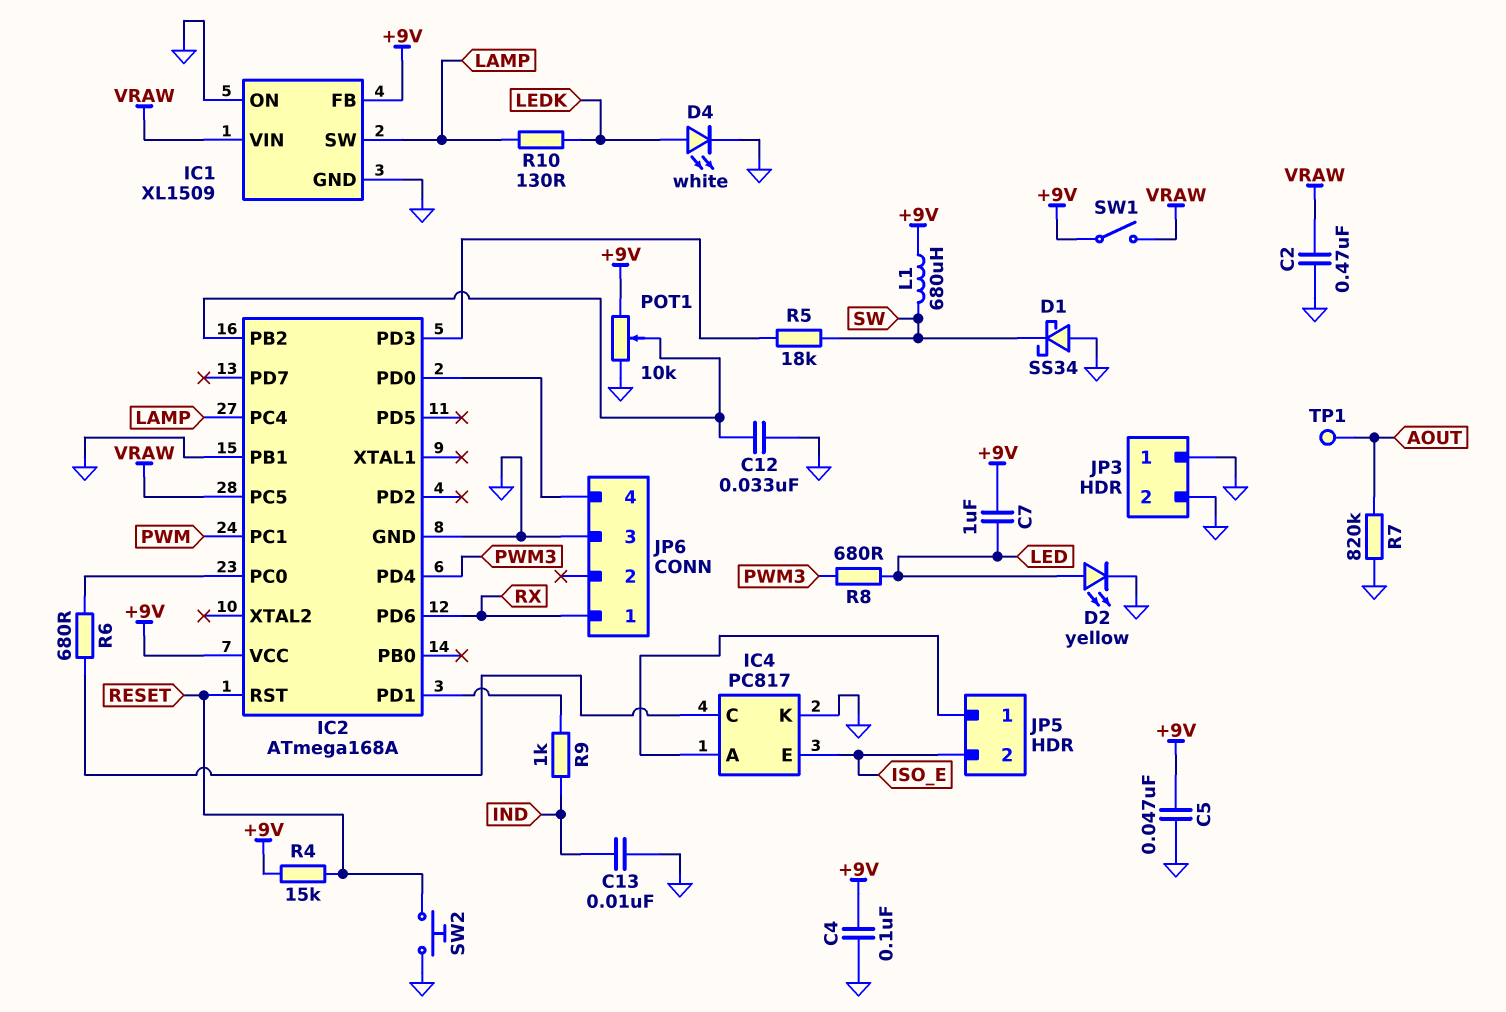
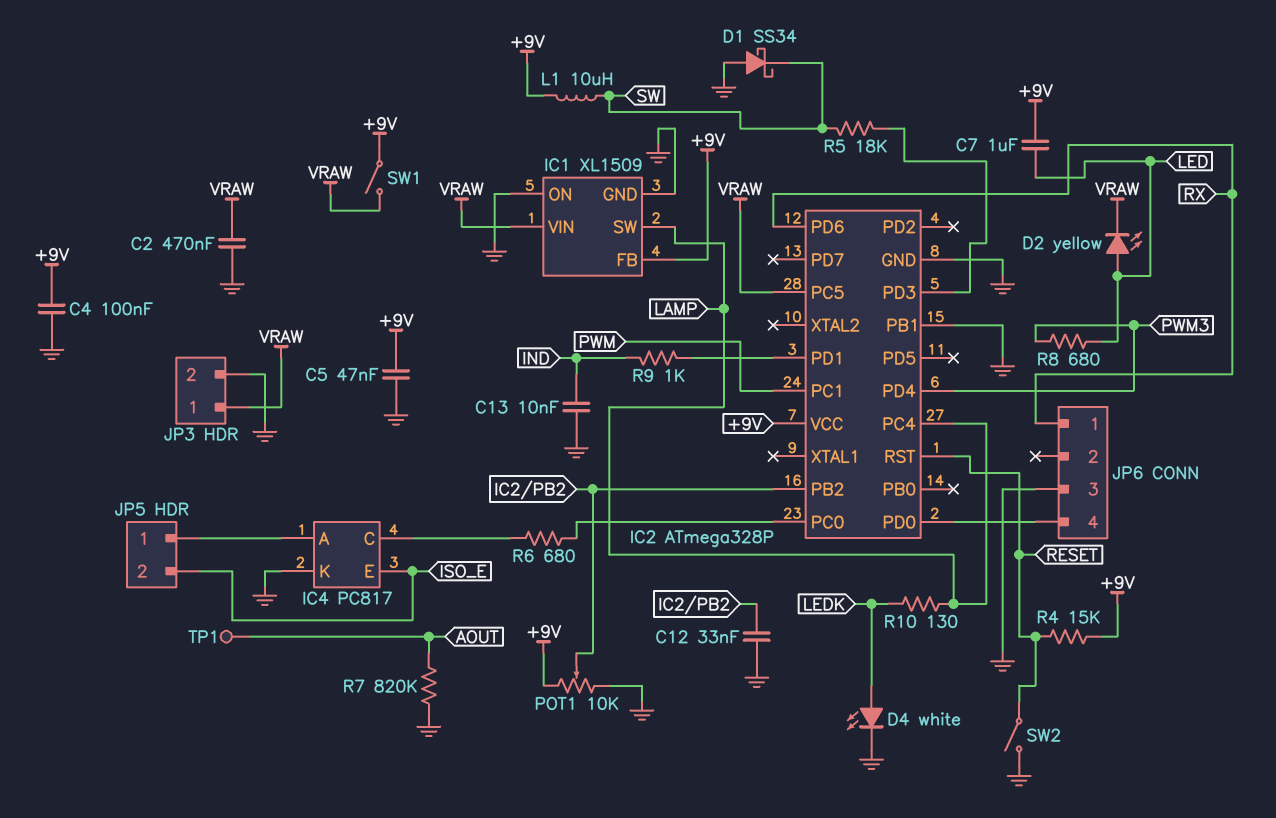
D2: LED yellow (A LED, K GND) -> LED yellow (A LED, K VRAW)
IC2: ATmega168A -> ATmega328P
JP3 pin 1: GND -> VRAW
L1: 680uH (+9V, SW) -> 10uH (+9V, SW)
SW2: button (GND, RESET) -> switch (GND, RESET)

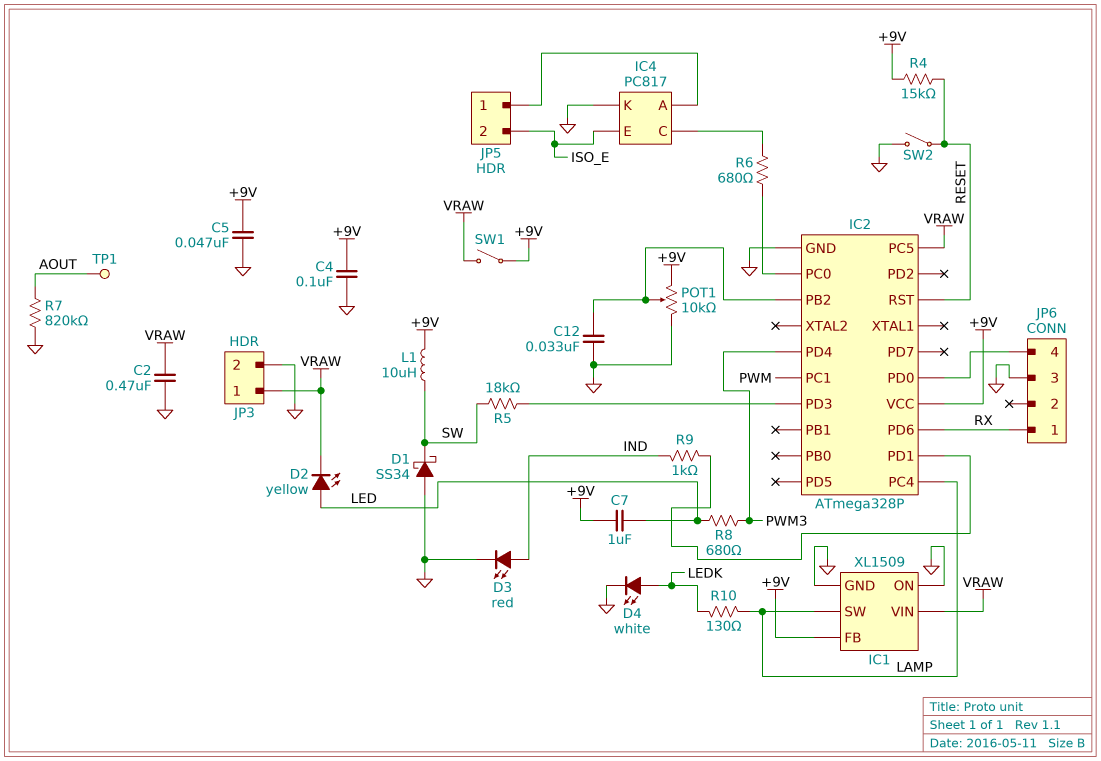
C13: 10nF (GND, IND) -> none
D3: none -> LED red (A IND, K GND)
IC2 pin PB1: GND -> none

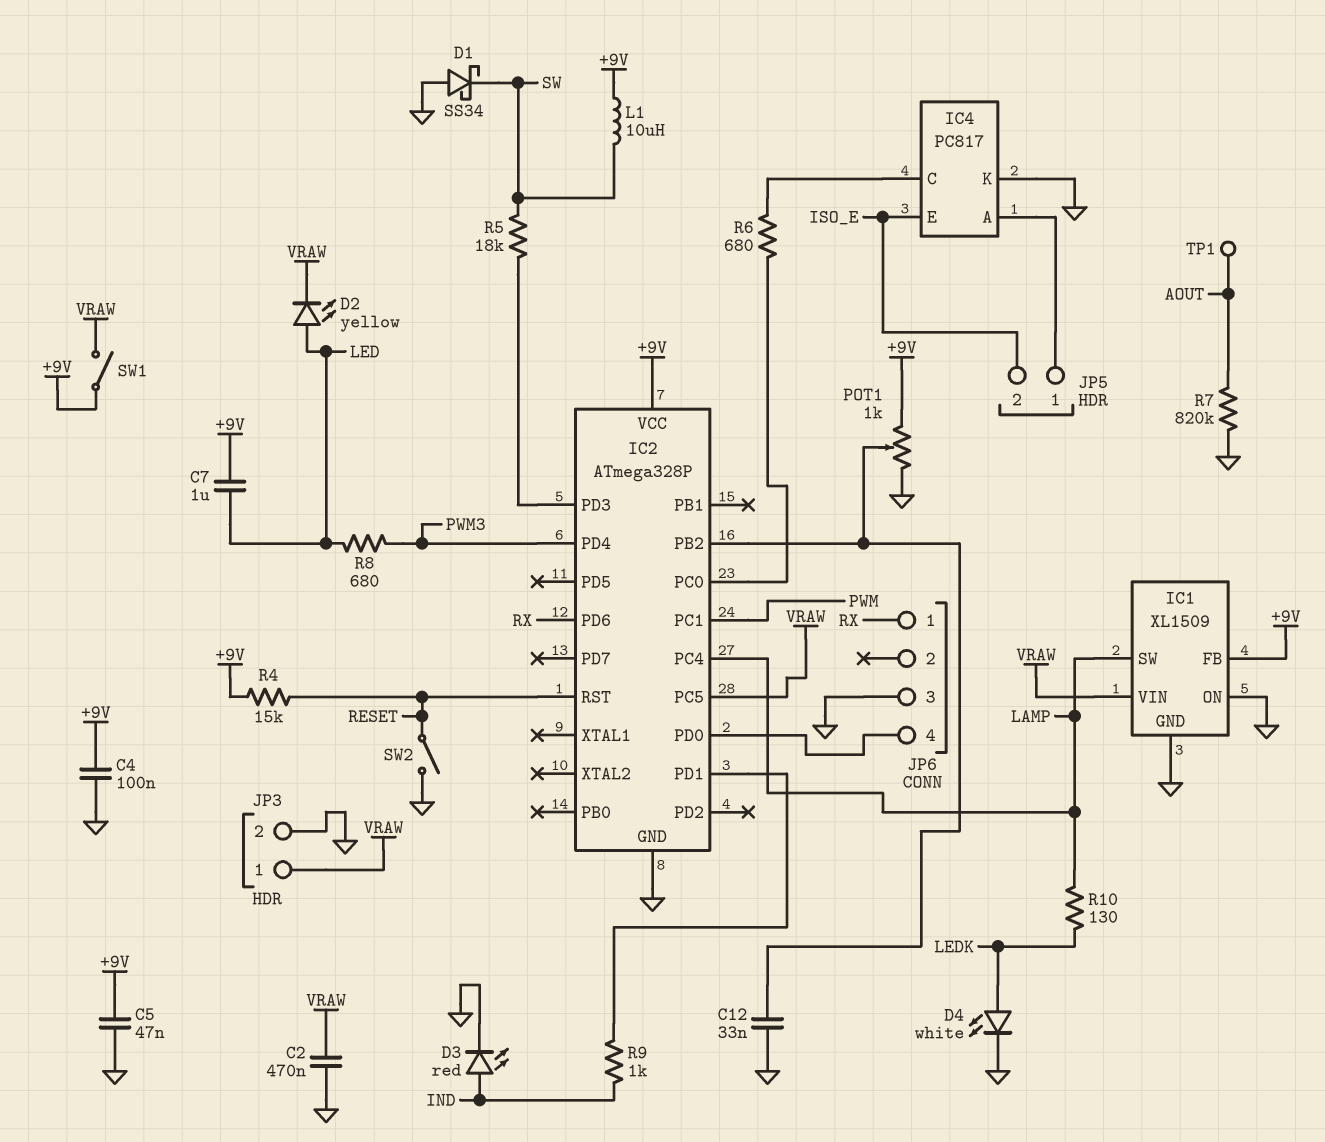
POT1: 10k (+9V, GND, wiper IC2/PB2) -> 1k (+9V, GND, wiper IC2/PB2)

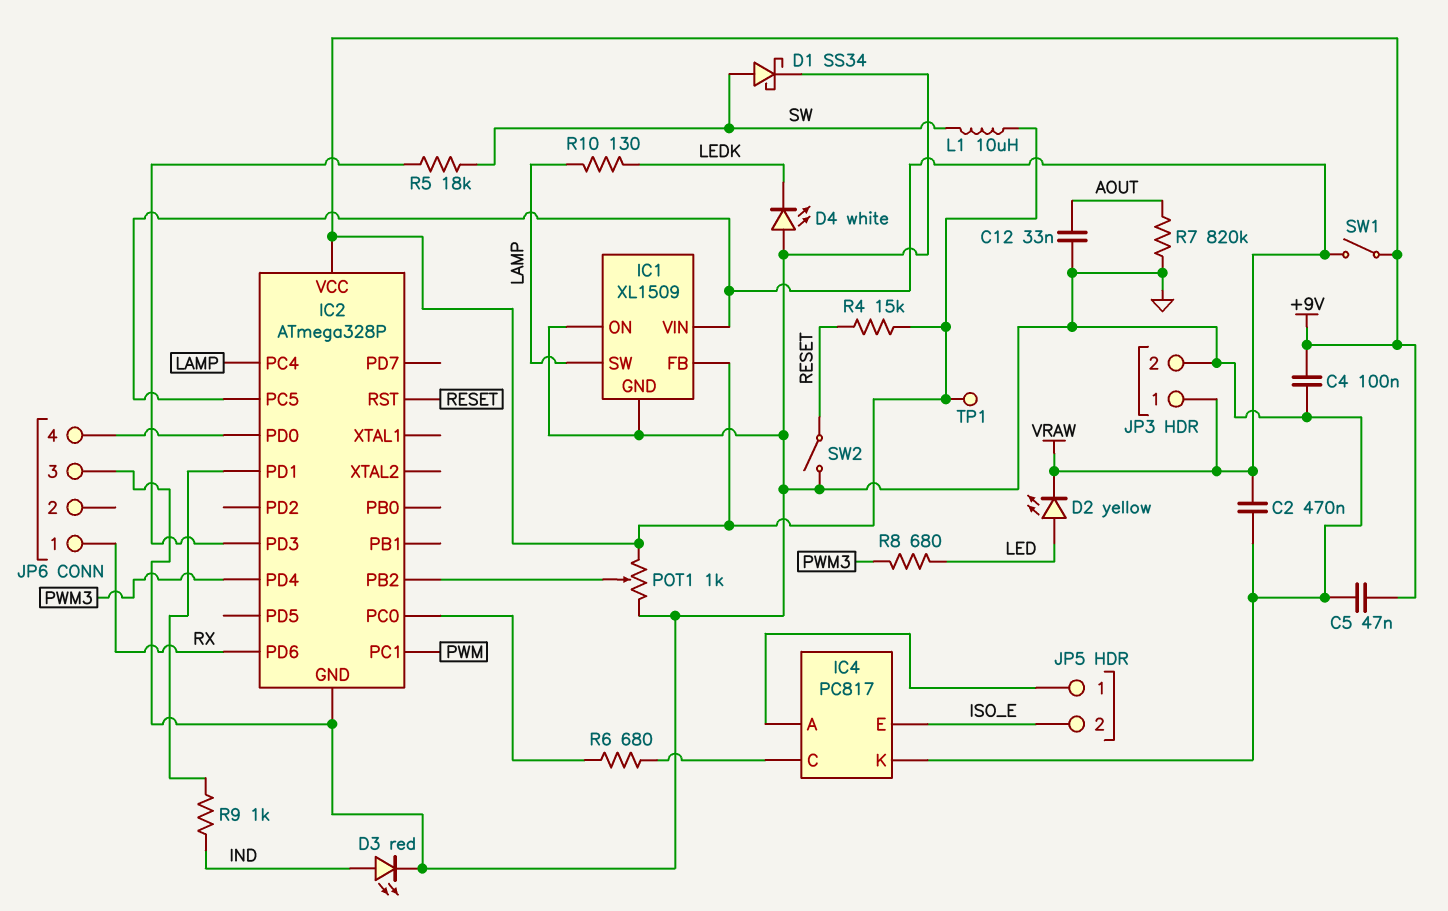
C7: 1uF (+9V, LED) -> none
C12: 33nF (GND, IC2/PB2) -> 33nF (AOUT, GND)
D1: schottky SS34 (A GND, K SW) -> schottky SS34 (A SW, K GND)
D4: LED white (A LEDK, K GND) -> LED white (A GND, K LEDK)
TP1: test point (AOUT) -> test point (+9V)

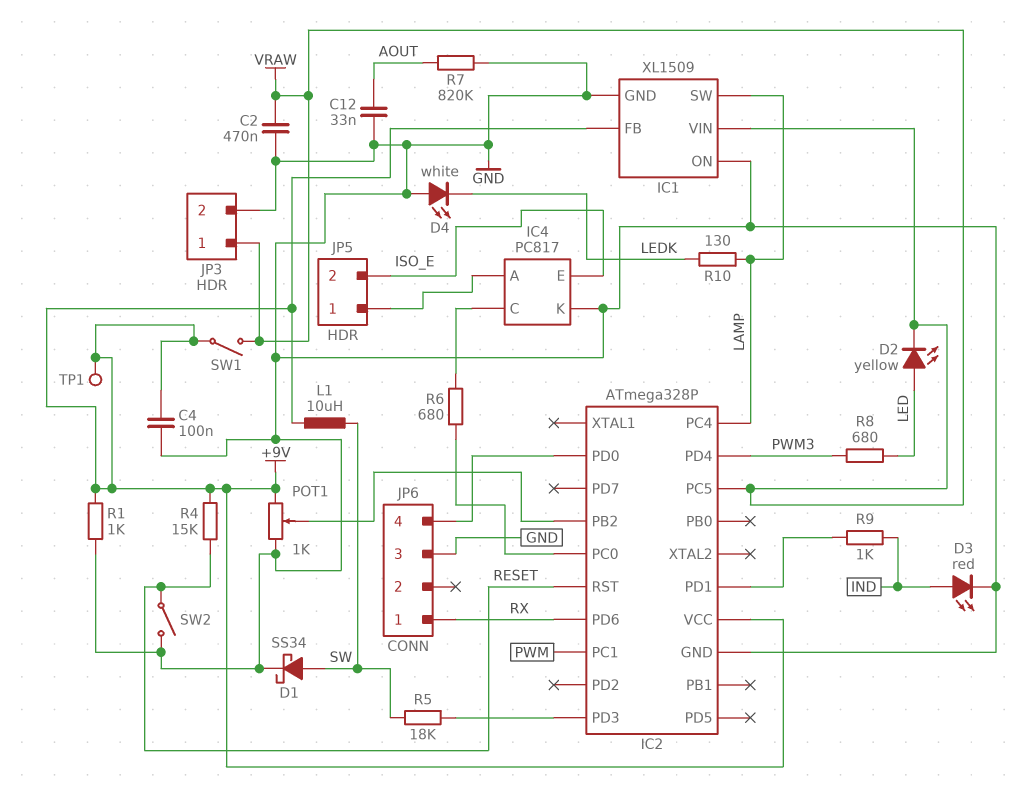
C5: 47nF (+9V, GND) -> none
R1: none -> 1k (+9V, GND)

